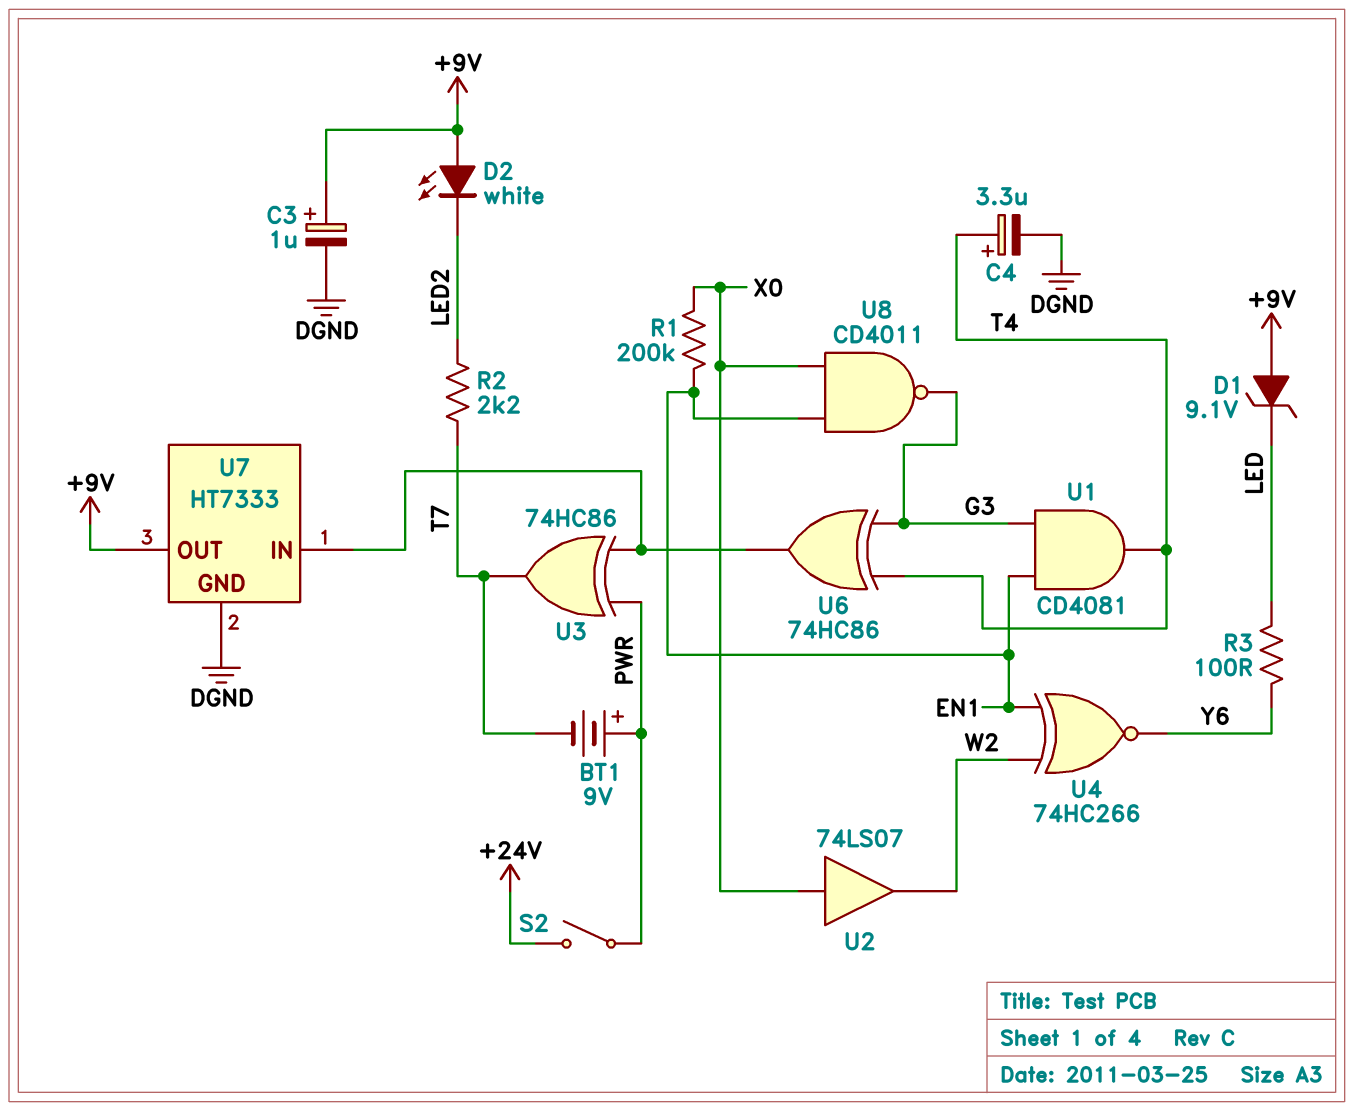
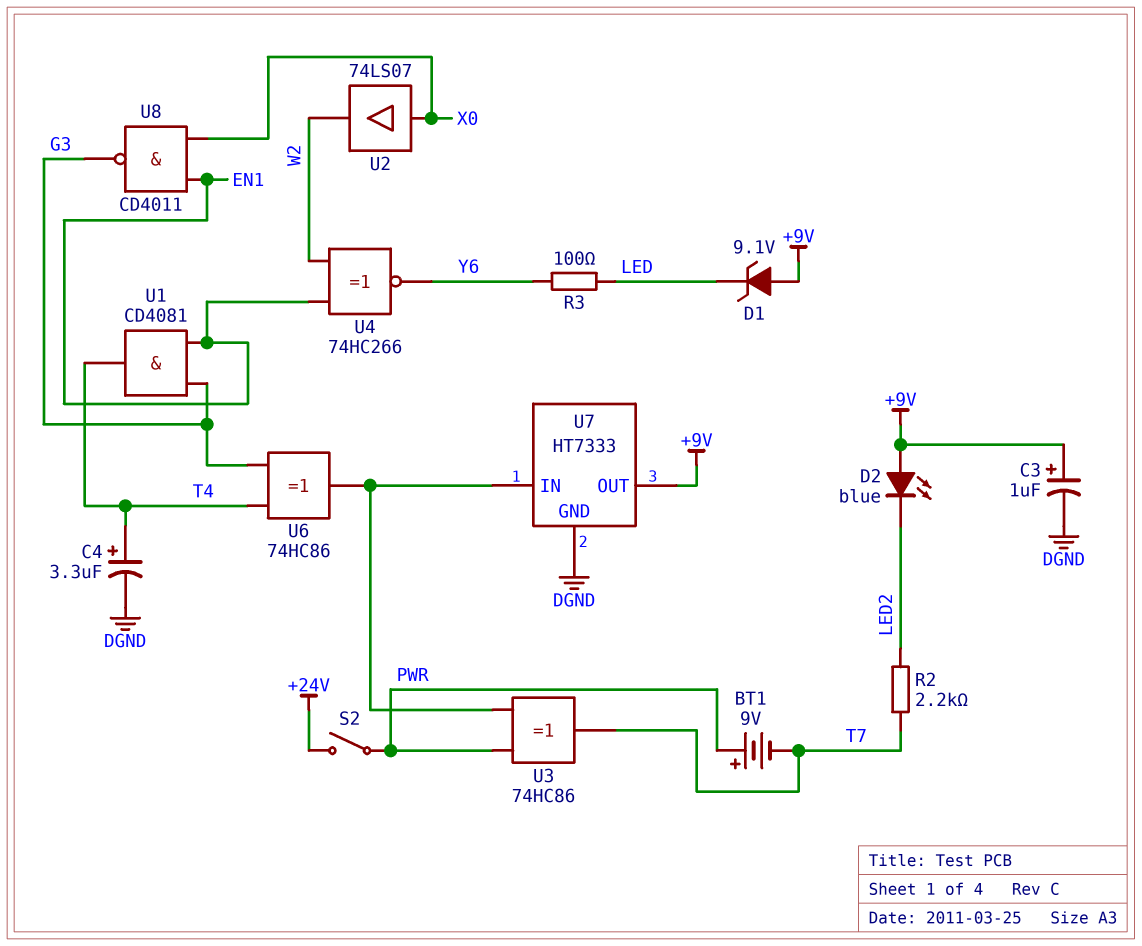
D2: LED white (A +9V, K LED2) -> LED blue (A +9V, K LED2)
R1: 200k (EN1, X0) -> none

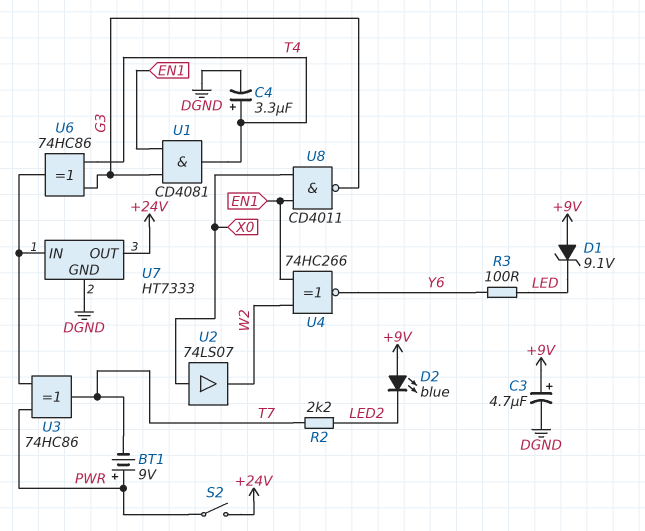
C3: 1uF (plus +9V, minus DGND) -> 4.7uF (plus +9V, minus DGND)
U7 pin OUT: +9V -> +24V

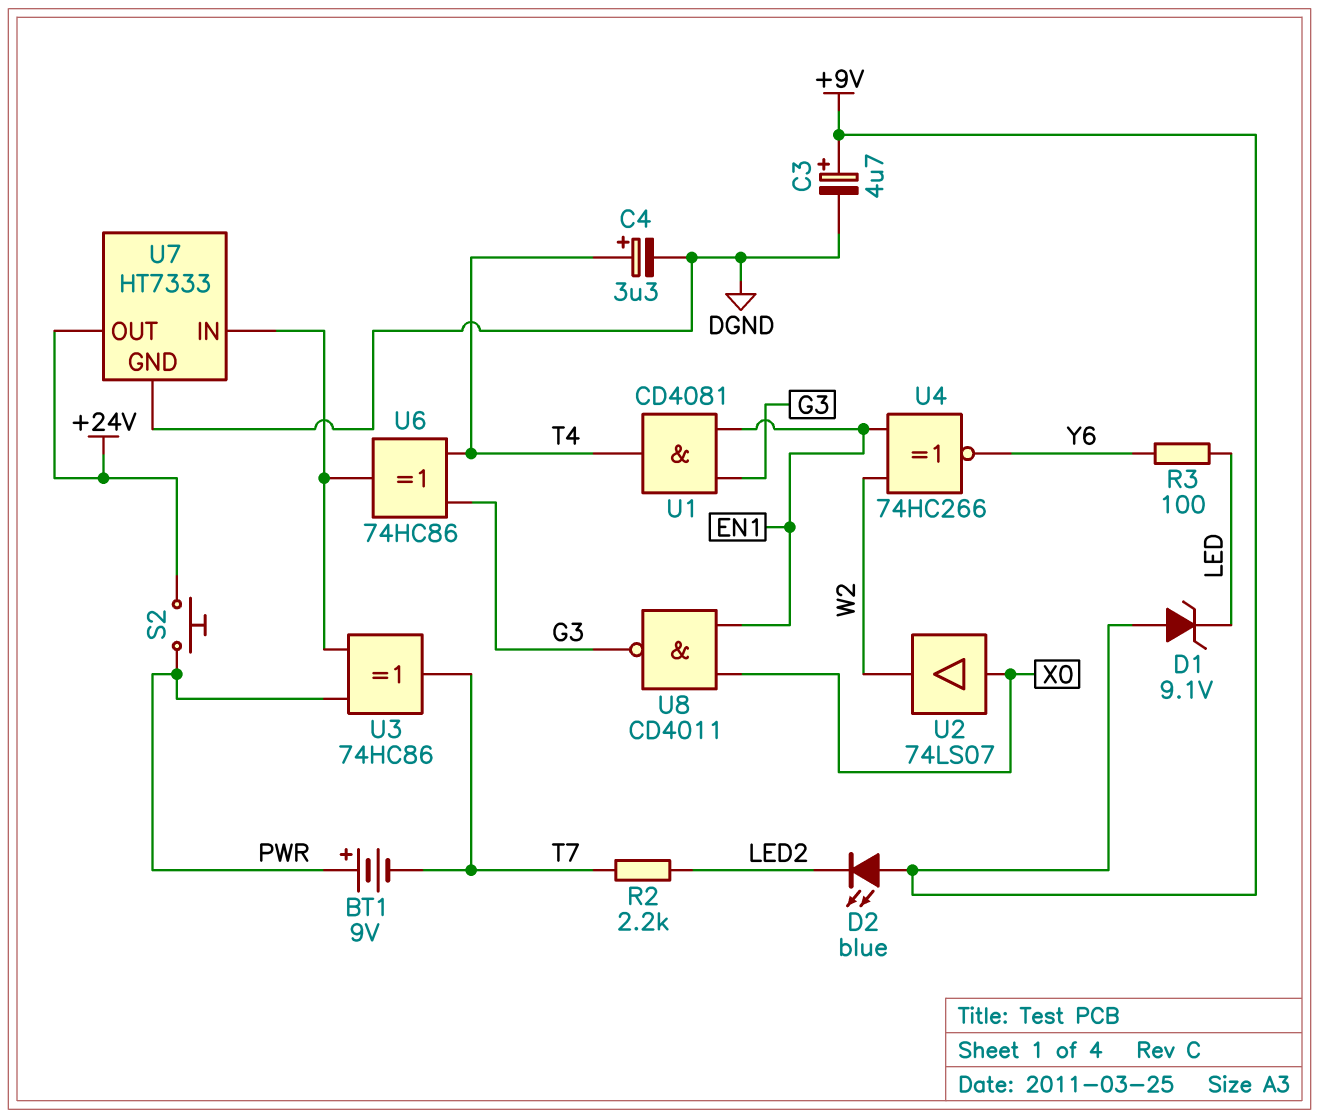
S2: switch (+24V, PWR) -> button (+24V, PWR)

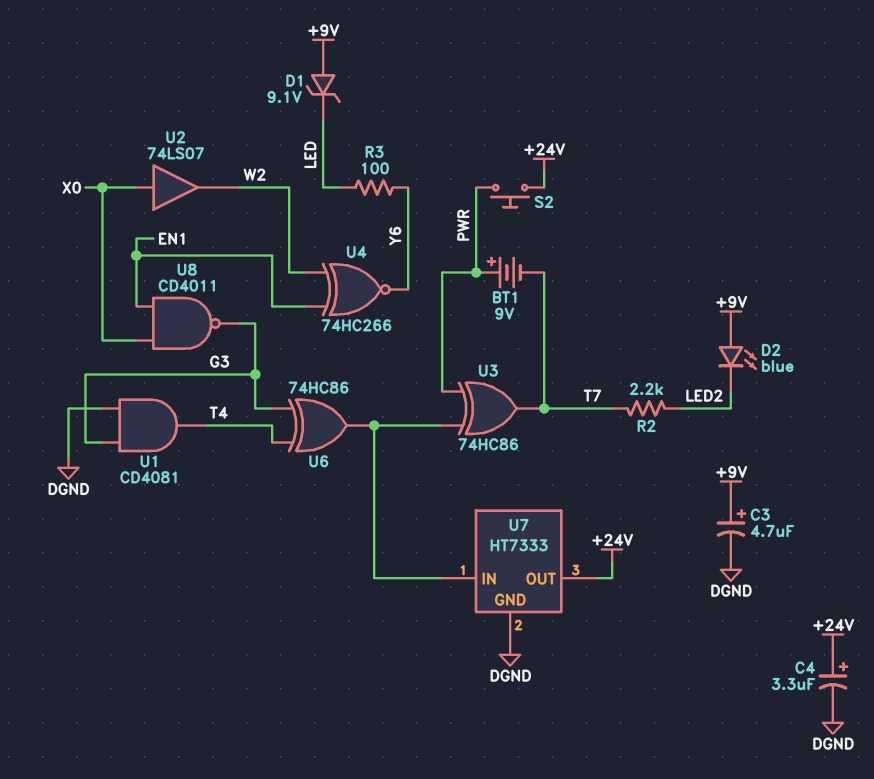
C4: 3.3uF (plus T4, minus DGND) -> 3.3uF (plus +24V, minus DGND)
U1: AND CD4081 (in EN1, in G3, out T4) -> AND CD4081 (in DGND, in G3, out T4)

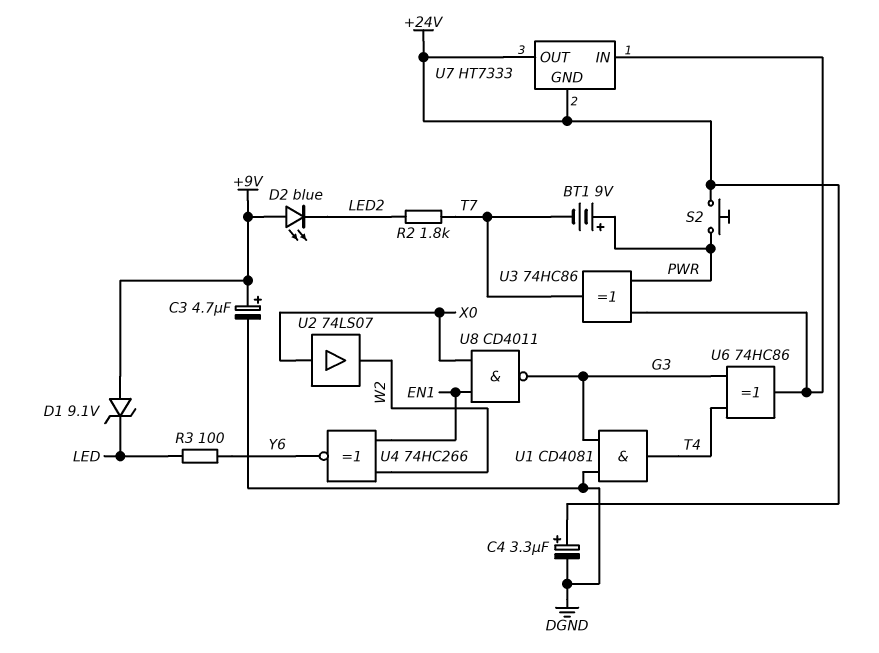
R2: 2.2k (LED2, T7) -> 1.8k (LED2, T7)
U7 pin GND: DGND -> +24V

